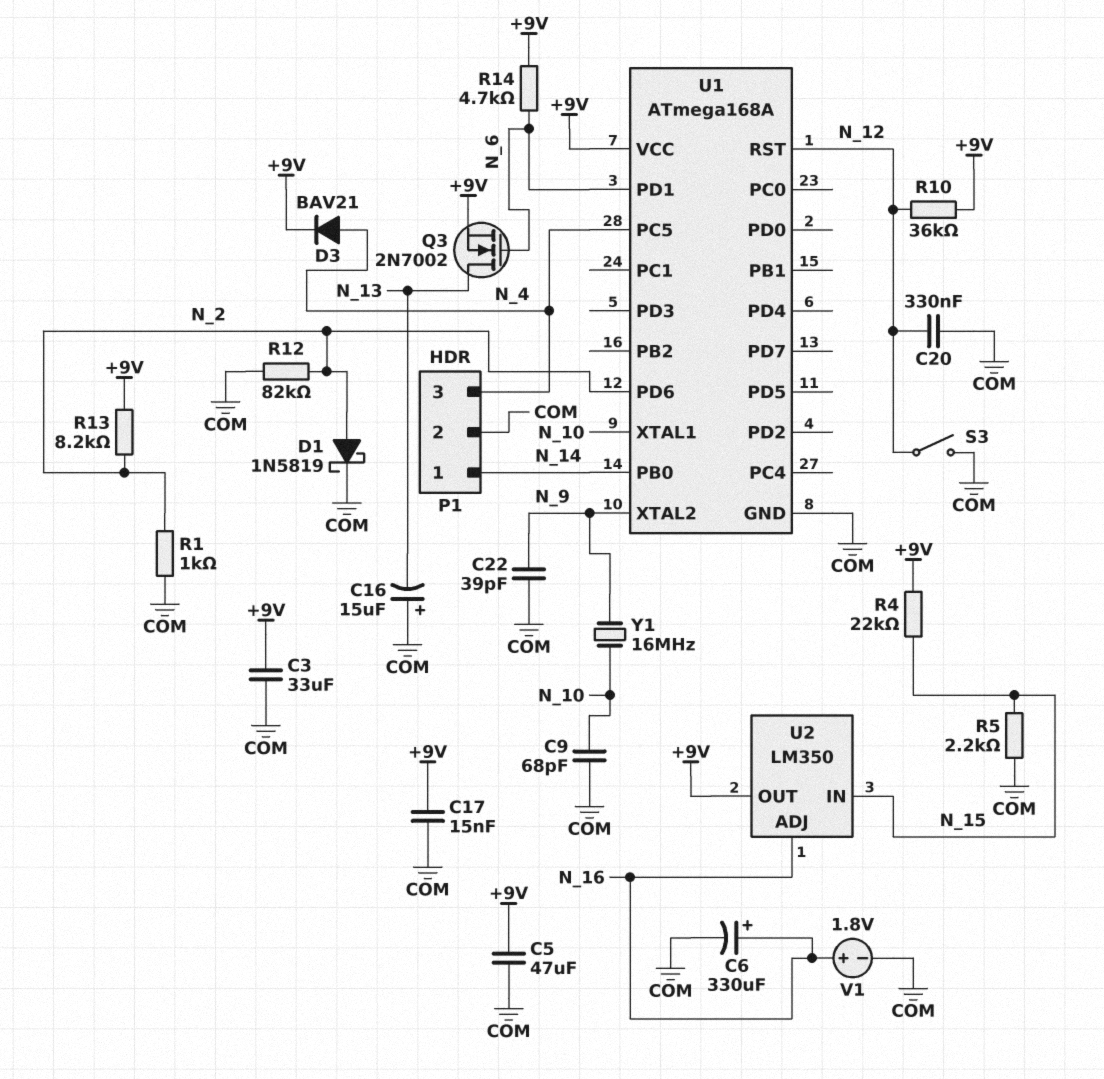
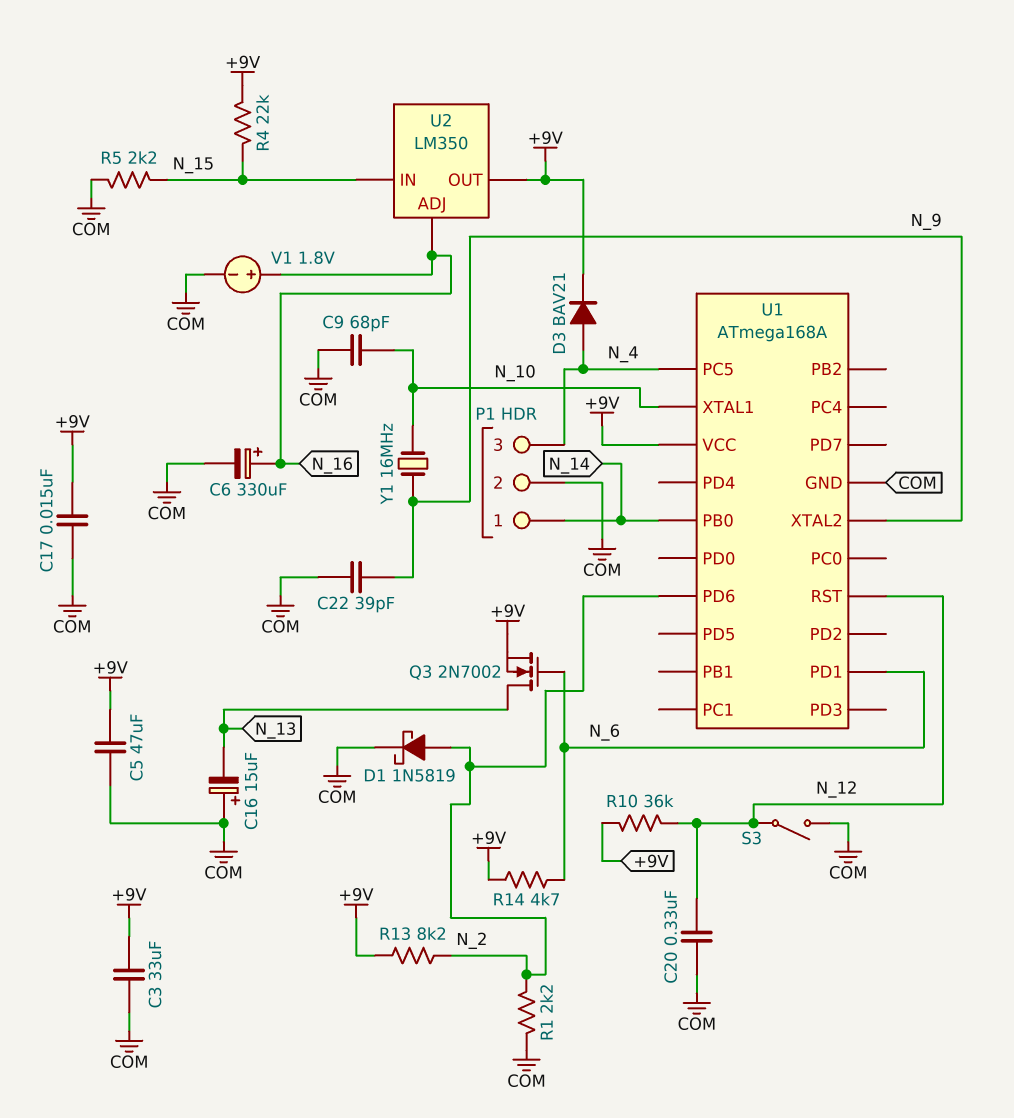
R1: 1k (COM, N_2) -> 2.2k (COM, N_2)
R12: 82k (COM, N_2) -> none

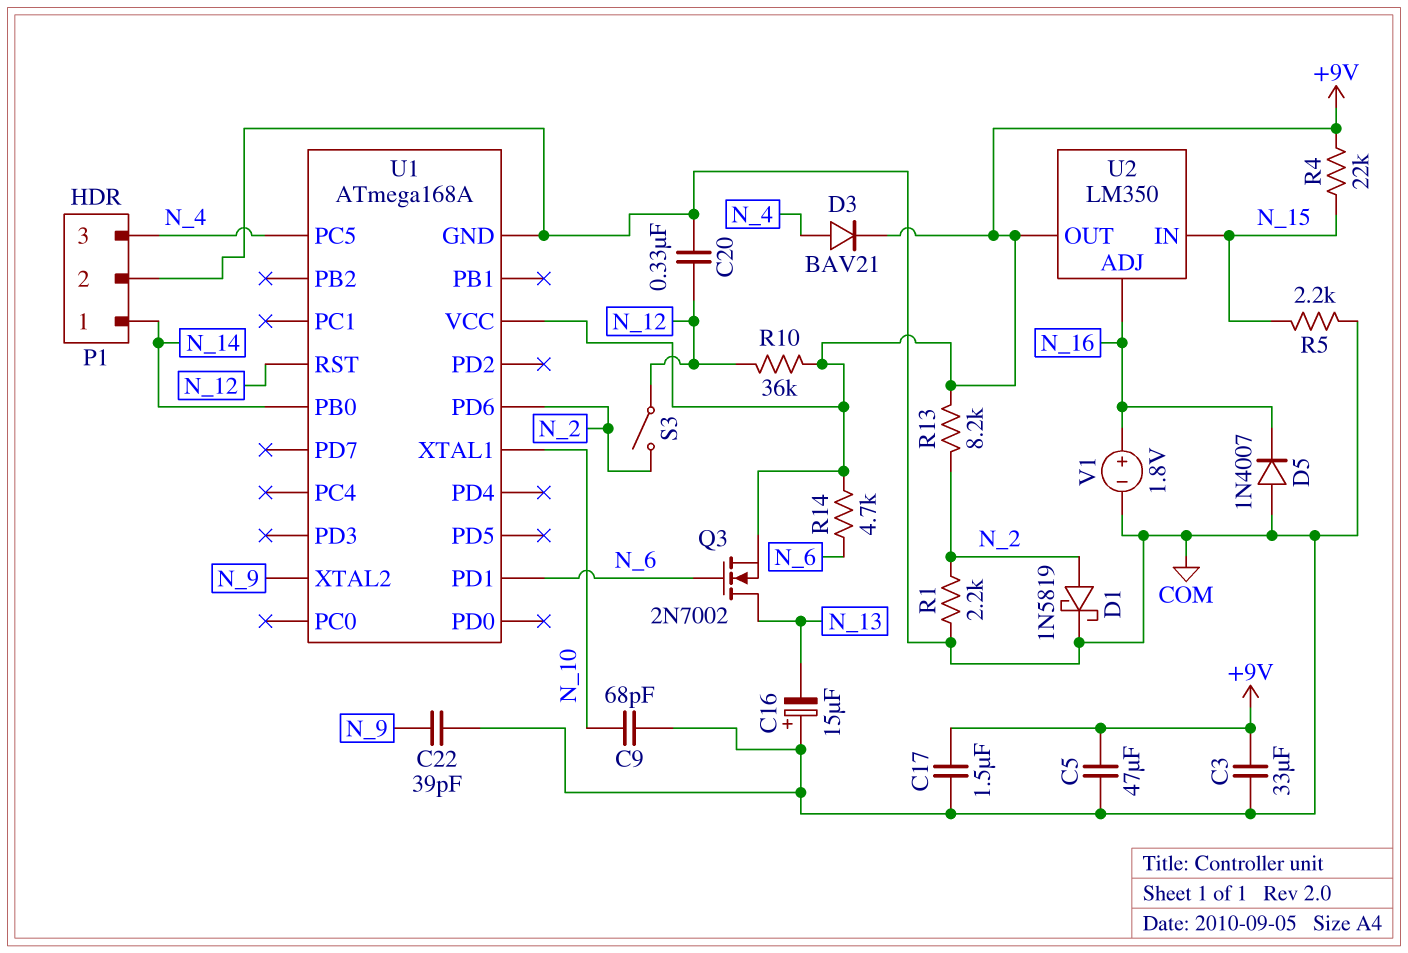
C6: 330uF (plus N_16, minus COM) -> none
C17: 15nF (+9V, COM) -> 1.5uF (+9V, COM)
D5: none -> diode 1N4007 (A COM, K N_16)
S3: switch (COM, N_12) -> switch (N_2, N_12)
Y1: 16MHz (N_9, N_10) -> none

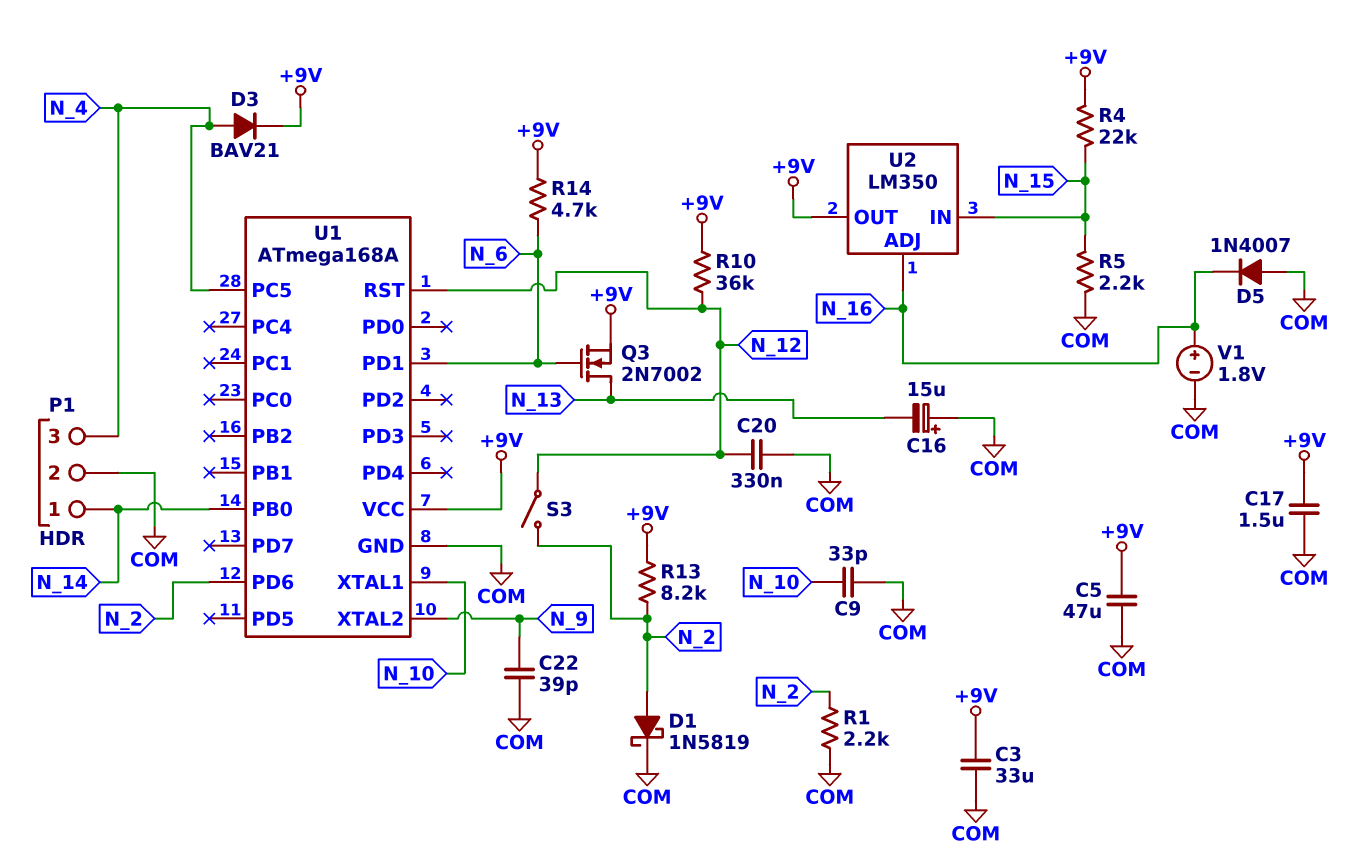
C9: 68pF (COM, N_10) -> 33pF (COM, N_10)

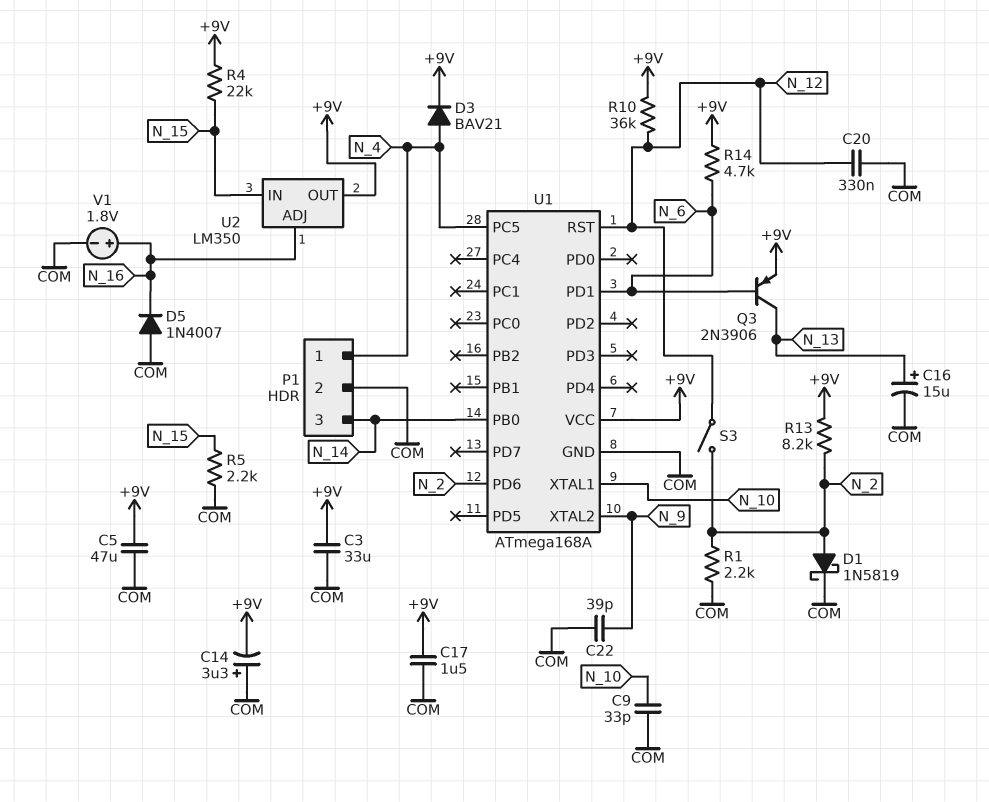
C14: none -> 3.3uF (plus COM, minus +9V)
C16: 15uF (plus COM, minus N_13) -> 15uF (plus N_13, minus COM)
P1 pin 1: N_14 -> N_4
P1 pin 3: N_4 -> N_14
Q3: NMOS 2N7002 (G N_6, D N_13, S +9V) -> PNP 2N3906 (B N_6, C N_13, E +9V)

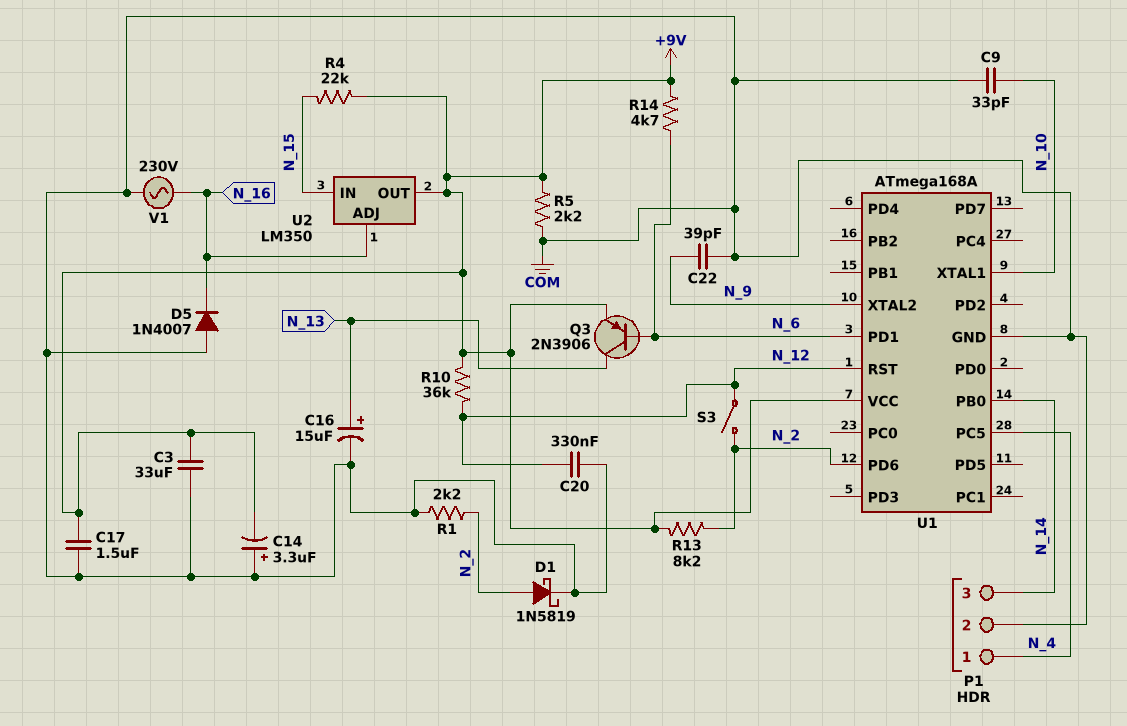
C5: 47uF (+9V, COM) -> none
D3: diode BAV21 (A N_4, K +9V) -> none
R5: 2.2k (COM, N_15) -> 2.2k (+9V, COM)
V1: 1.8V (plus N_16, minus COM) -> AC 230V (COM, N_16)

